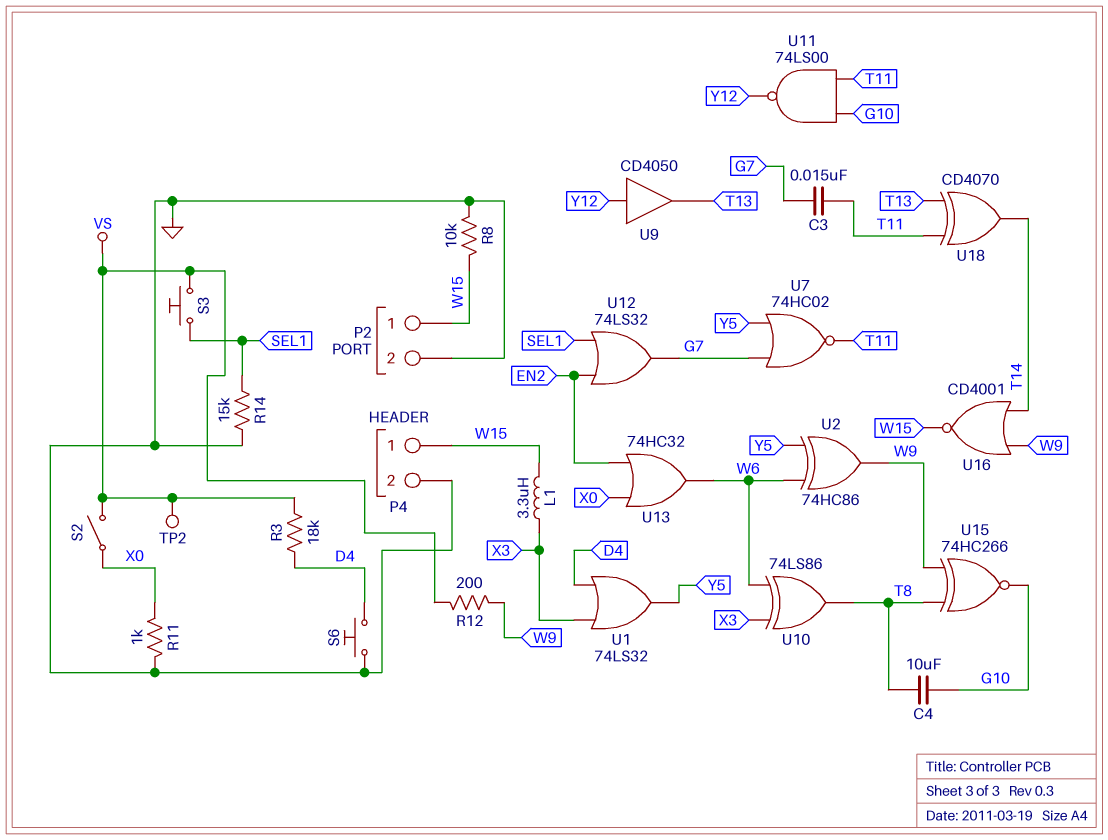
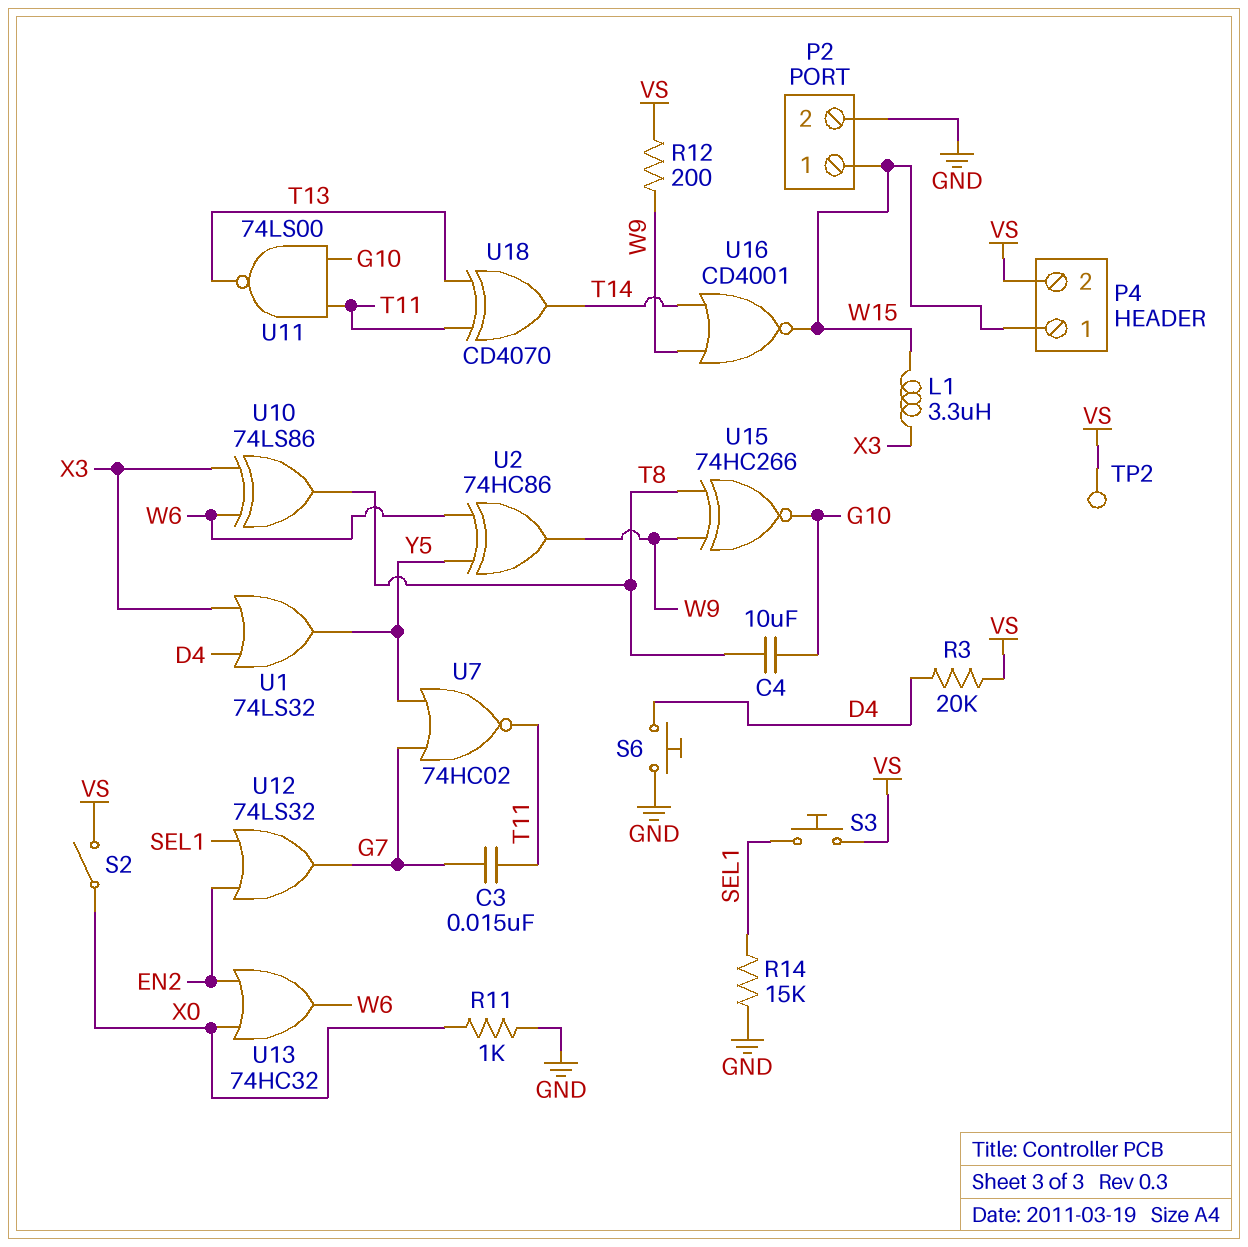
P4 pin 2: GND -> VS
R3: 18k (D4, VS) -> 20k (D4, VS)
R8: 10k (GND, W15) -> none
U9: buffer CD4050 (in Y12, out T13) -> none
U11: NAND 74LS00 (in G10, in T11, out Y12) -> NAND 74LS00 (in G10, in T11, out T13)

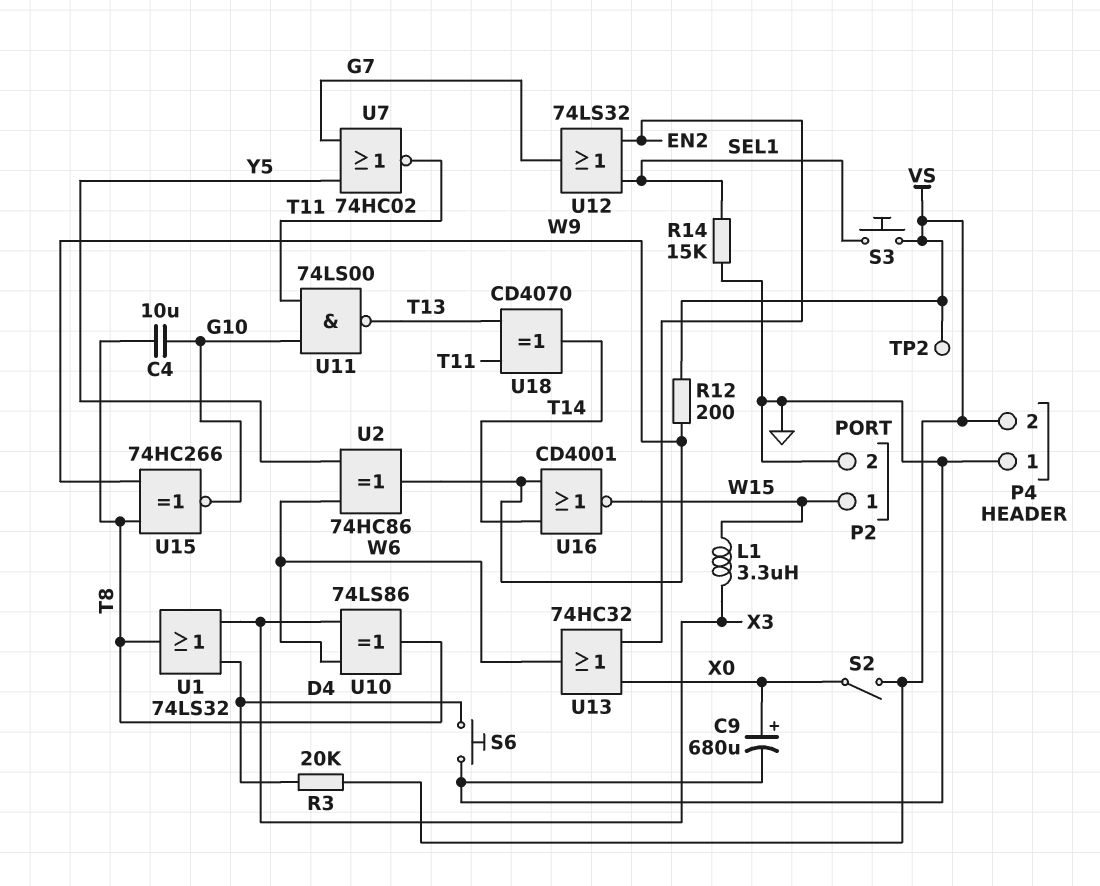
C3: 15nF (G7, T11) -> none
C9: none -> 680uF (plus X0, minus GND)
P4 pin 1: W15 -> GND
R11: 1k (GND, X0) -> none
U1: OR 74LS32 (in D4, in X3, out Y5) -> OR 74LS32 (in D4, in X3, out T8)

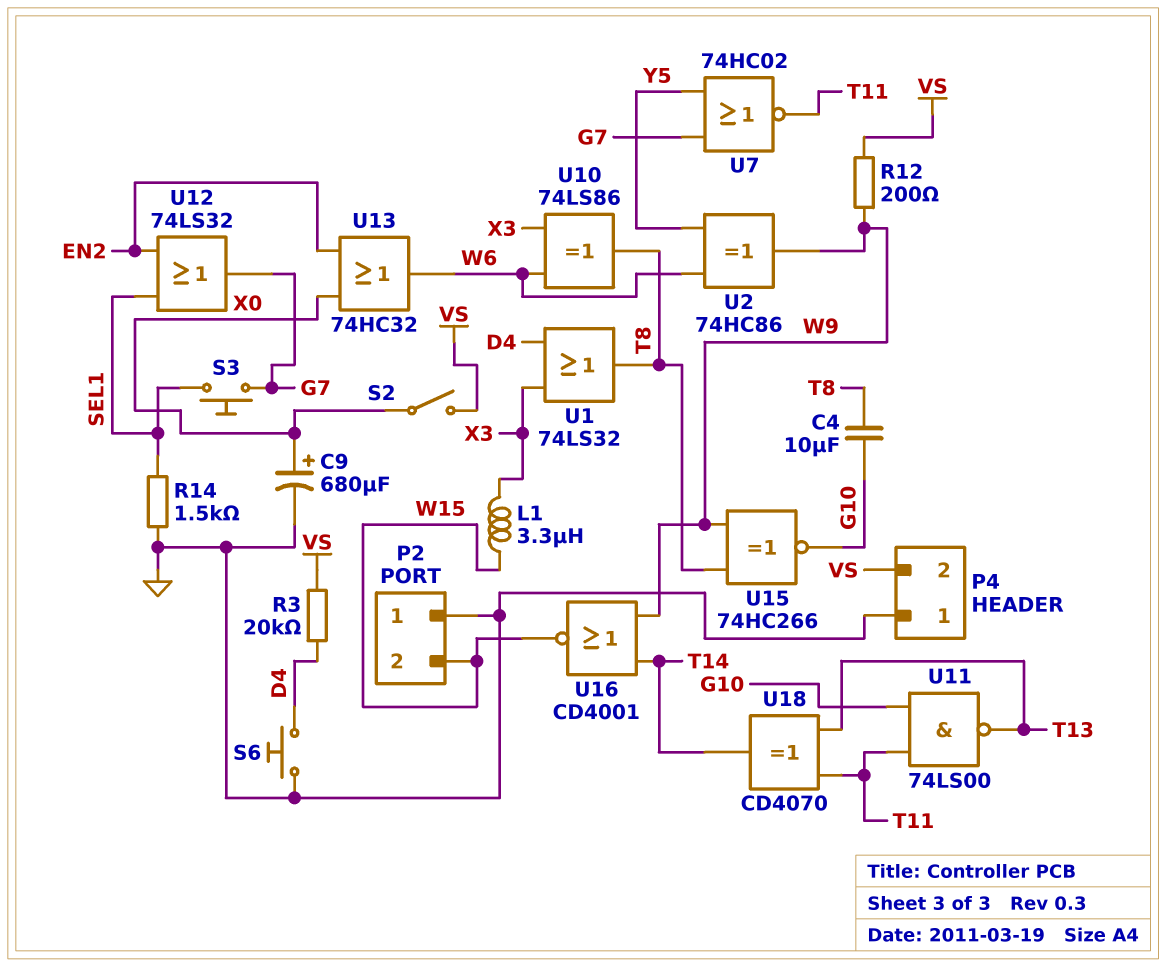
P2 pin 1: W15 -> GND
P2 pin 2: GND -> W15
R14: 15k (GND, SEL1) -> 1.5k (GND, SEL1)
S3: button (SEL1, VS) -> button (G7, SEL1)
TP2: test point (VS) -> none

